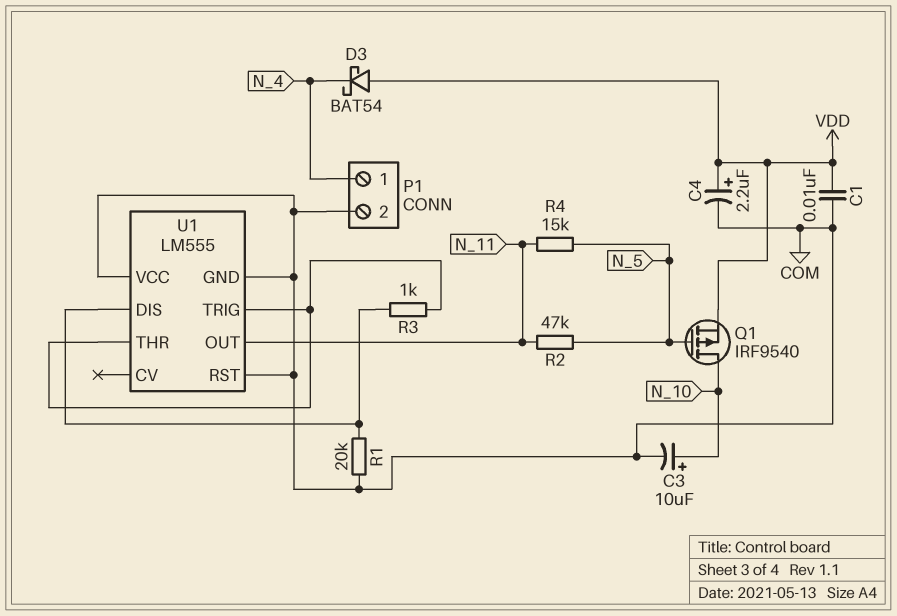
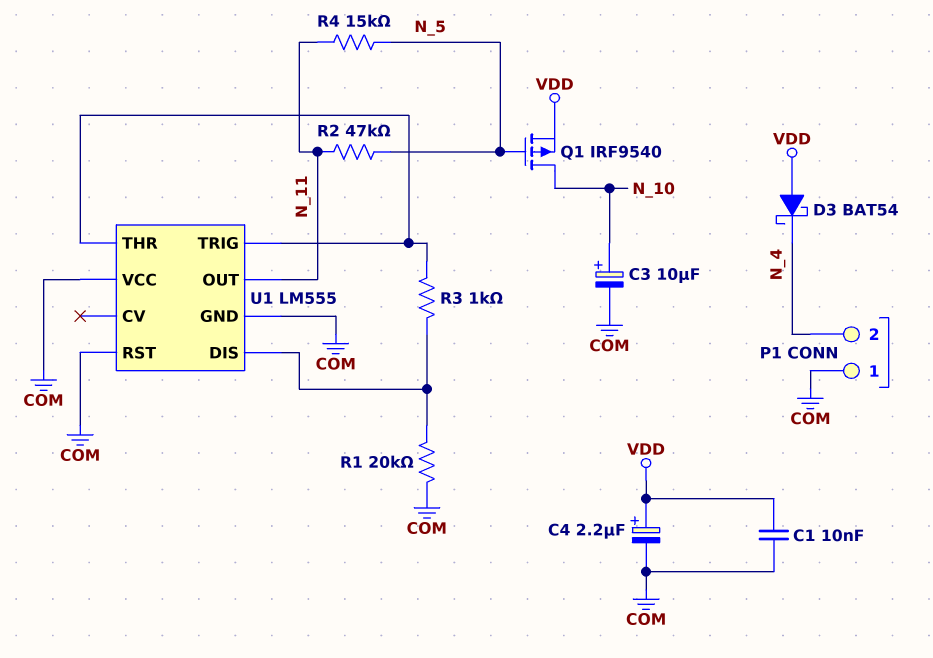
P1 pin 1: N_4 -> COM
P1 pin 2: COM -> N_4

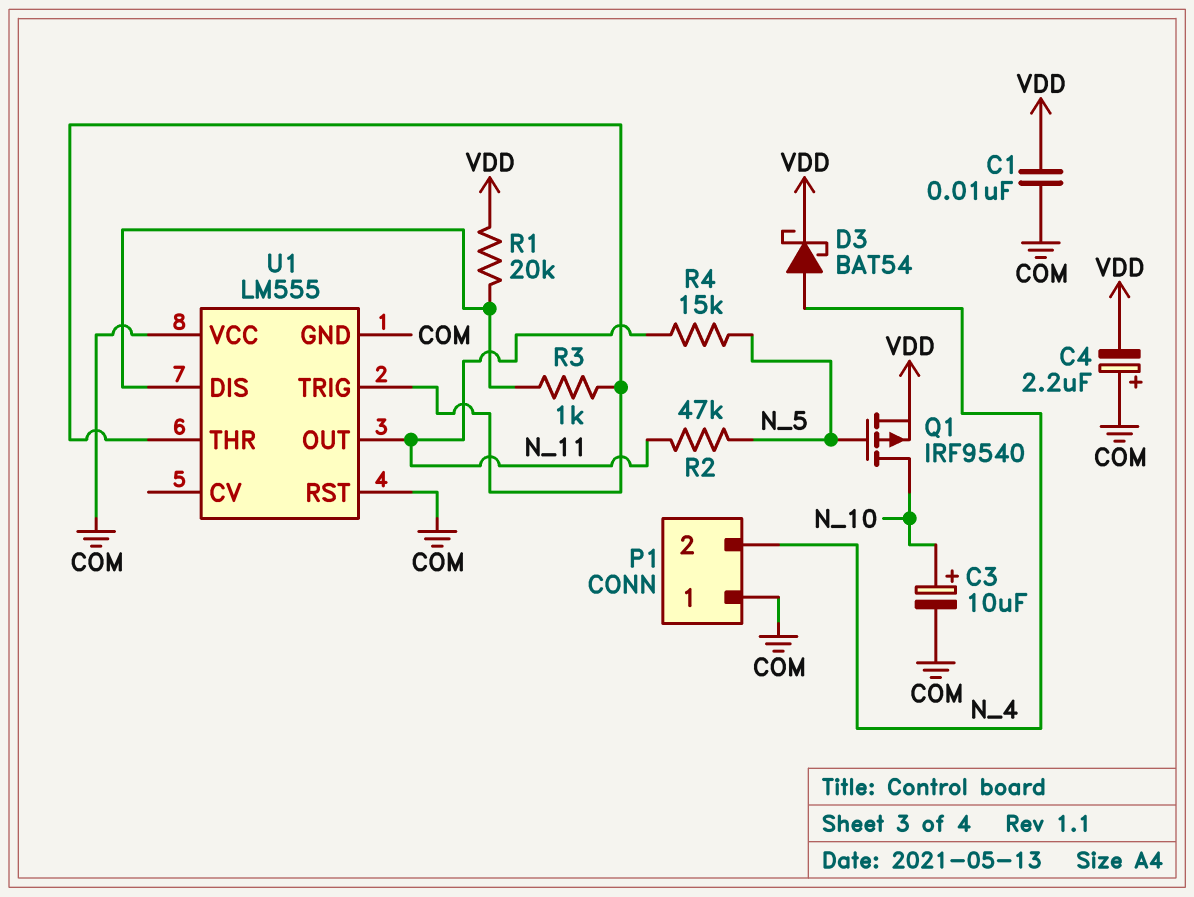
C4: 2.2uF (plus VDD, minus COM) -> 2.2uF (plus COM, minus VDD)
D3: schottky BAT54 (A VDD, K N_4) -> schottky BAT54 (A N_4, K VDD)
R1: 20k (COM, U1/DIS) -> 20k (U1/DIS, VDD)

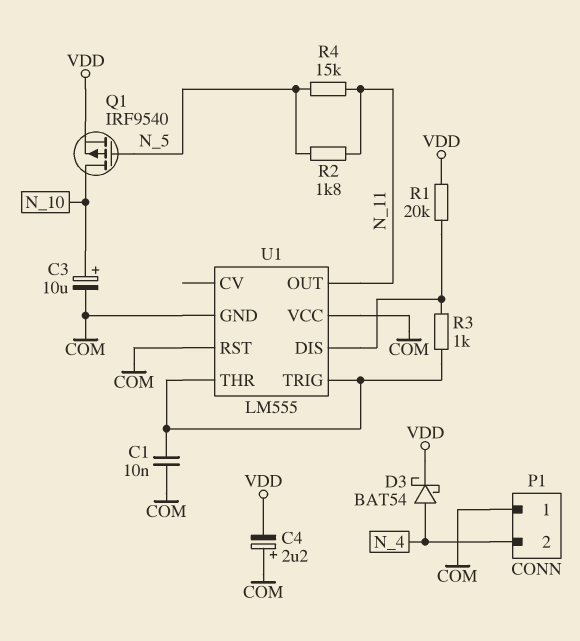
C1: 10nF (COM, VDD) -> 10nF (COM, U1/THR)
R2: 47k (N_5, N_11) -> 1.8k (N_5, N_11)

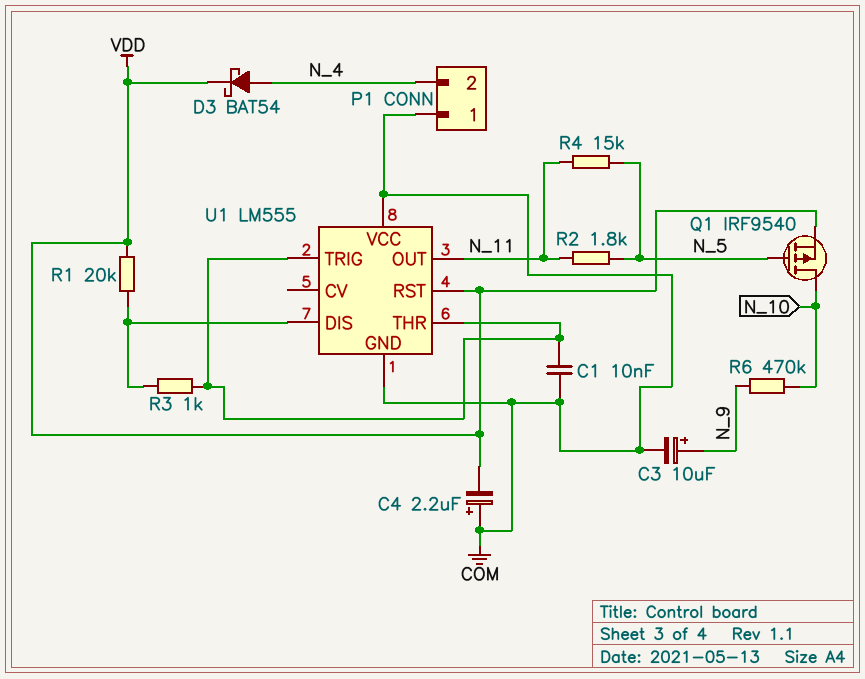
C3: 10uF (plus N_10, minus COM) -> 10uF (plus N_9, minus COM)
R6: none -> 470k (N_9, N_10)
U1 pin RST: COM -> VDD

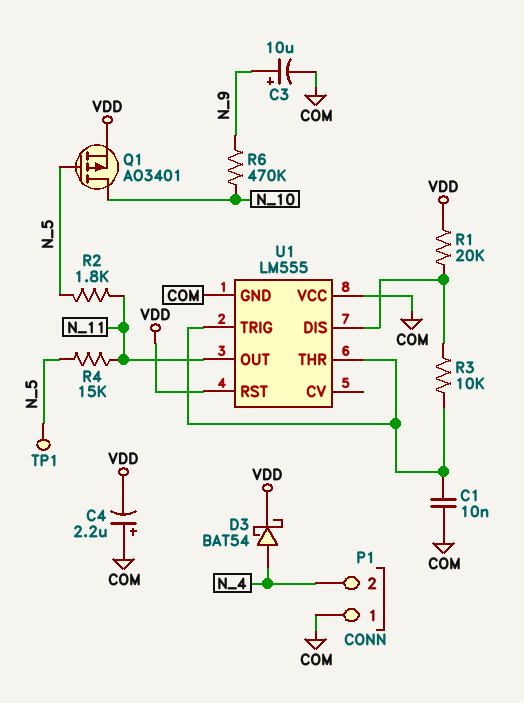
Q1: PMOS IRF9540 (G N_5, D N_10, S VDD) -> PMOS AO3401 (G N_5, D N_10, S VDD)
R3: 1k (U1/DIS, U1/THR) -> 10k (U1/DIS, U1/THR)
TP1: none -> test point (N_5)

